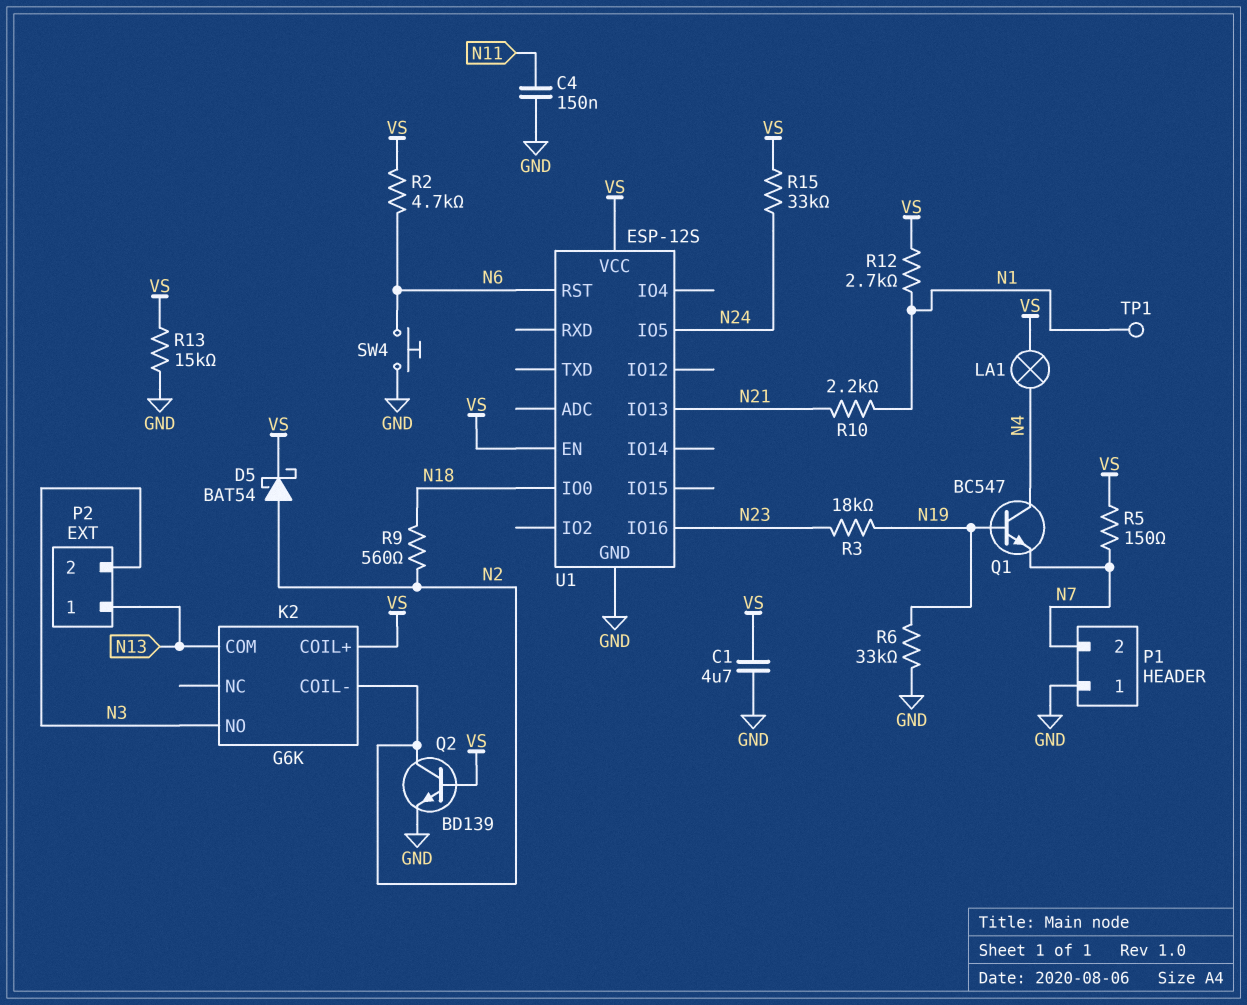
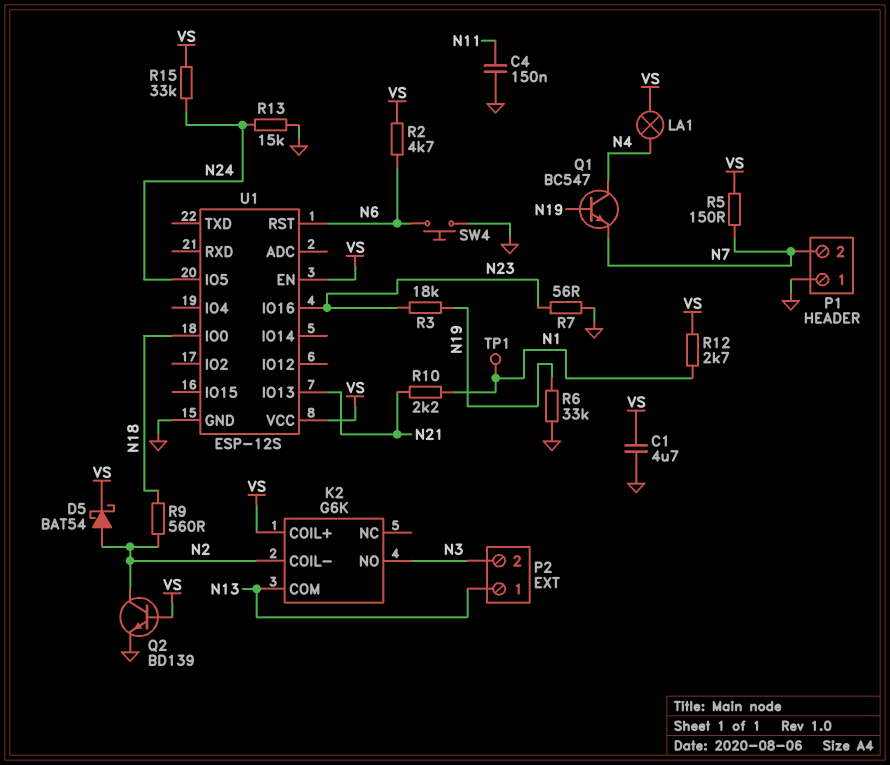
R7: none -> 56 (GND, N23)
R13: 15k (GND, VS) -> 15k (GND, N24)

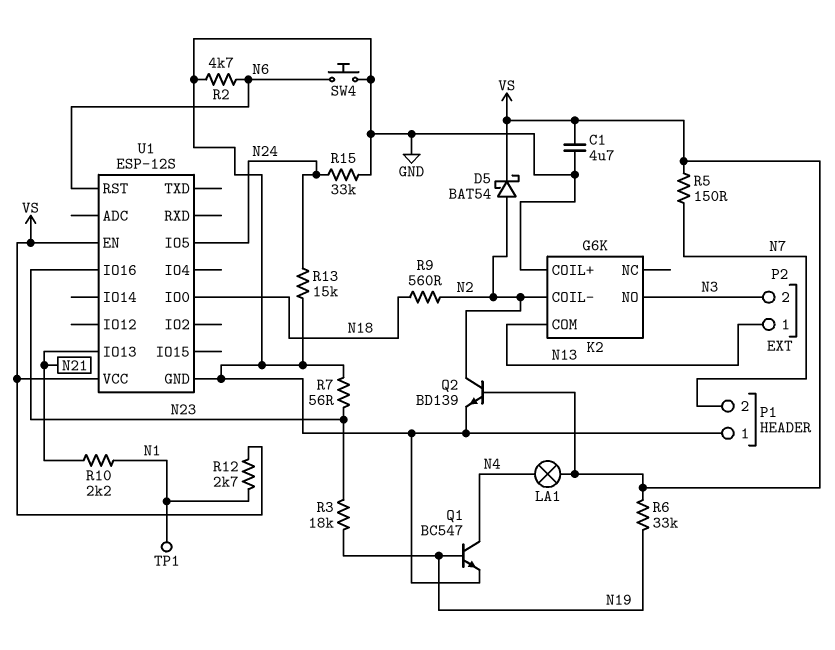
C4: 150nF (GND, N11) -> none
K2 pin COIL+: VS -> GND
Q1: NPN BC547 (B N19, C N4, E N7) -> NPN BC547 (B N19, C N4, E GND)
R2: 4.7k (N6, VS) -> 4.7k (GND, N6)
R6: 33k (GND, N19) -> 33k (N19, VS)
R15: 33k (N24, VS) -> 33k (GND, N24)

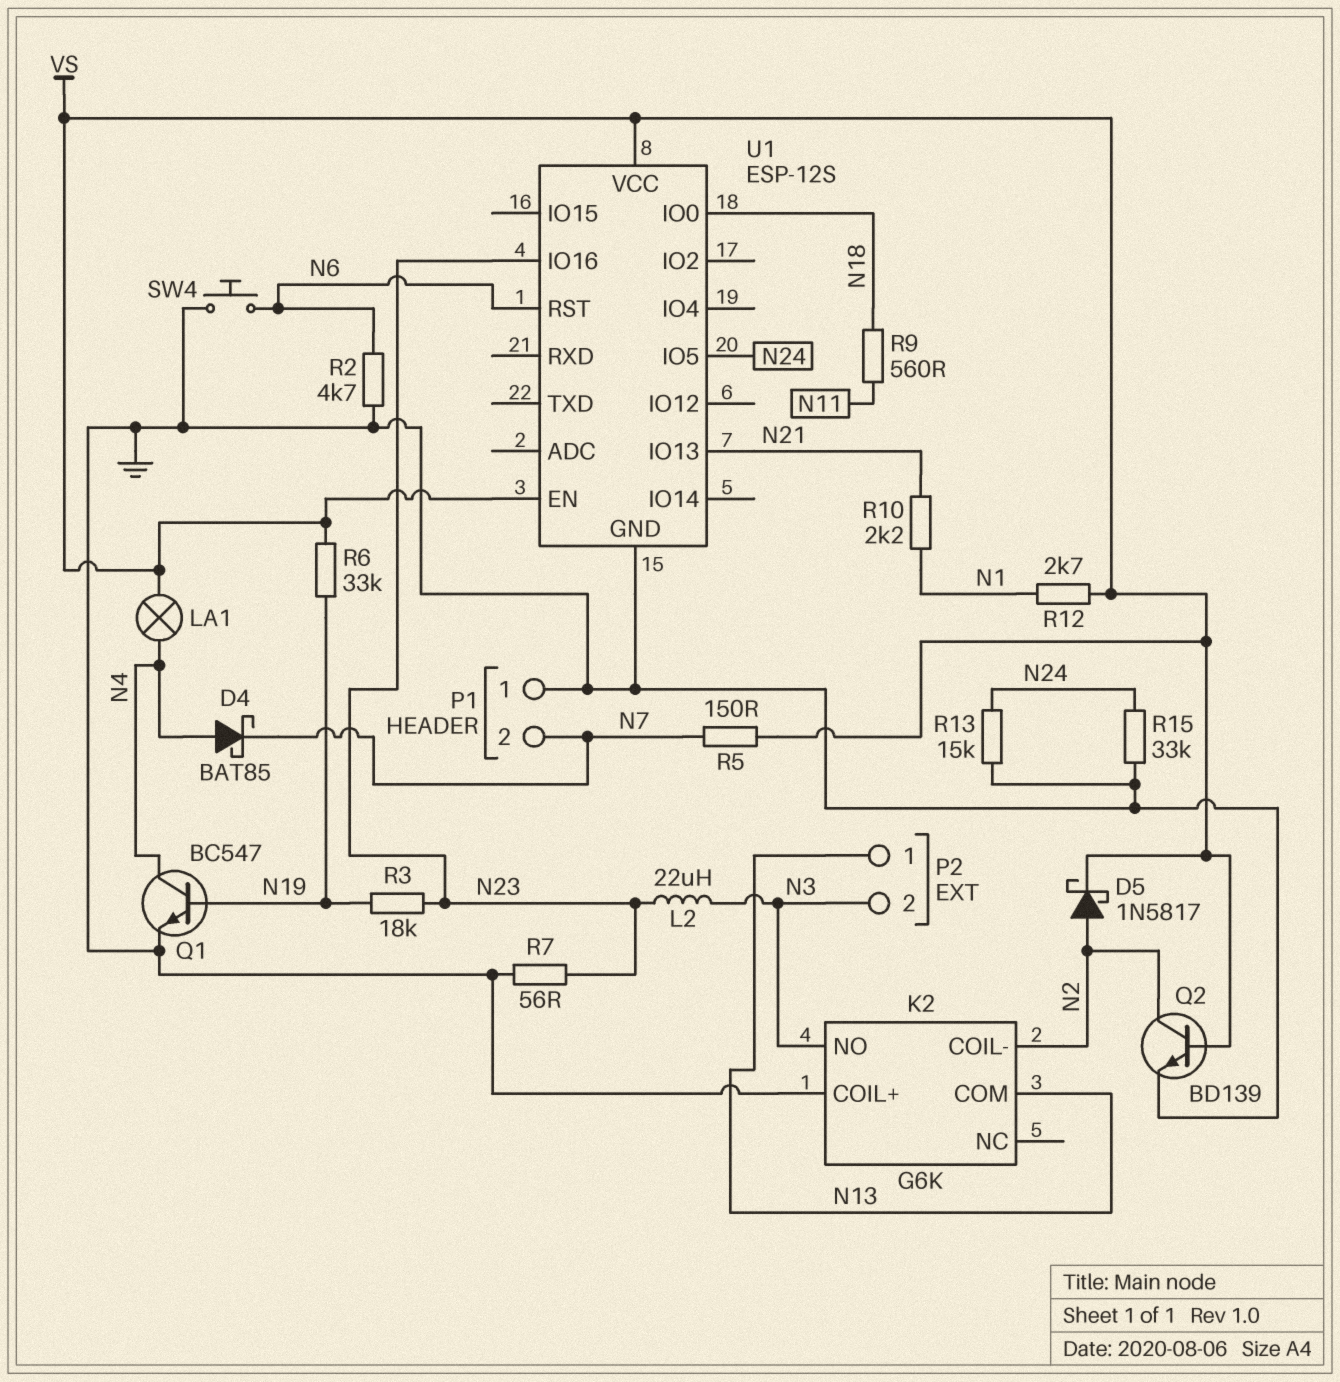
C1: 4.7uF (GND, VS) -> none
D4: none -> schottky BAT85 (A N4, K N7)
D5: schottky BAT54 (A N2, K VS) -> schottky 1N5817 (A N2, K VS)
L2: none -> 22uH (N3, N23)
R9: 560 (N2, N18) -> 560 (N11, N18)
TP1: test point (N1) -> none

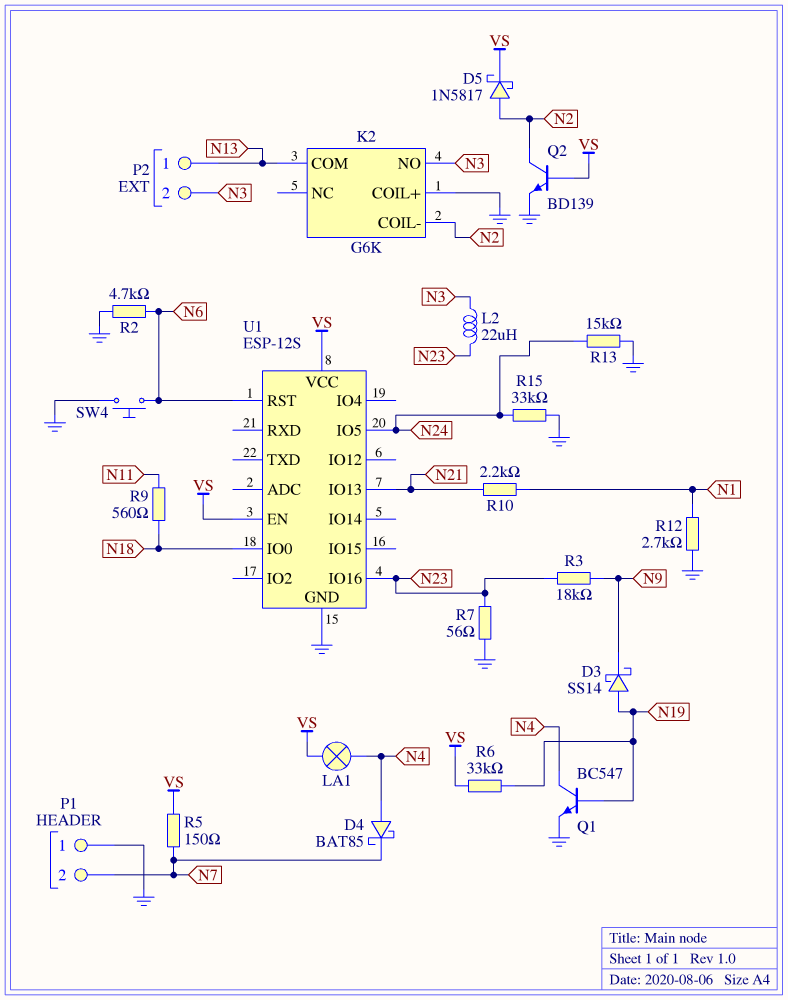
D3: none -> schottky SS14 (A N19, K N9)
R3: 18k (N19, N23) -> 18k (N9, N23)
R12: 2.7k (N1, VS) -> 2.7k (GND, N1)

